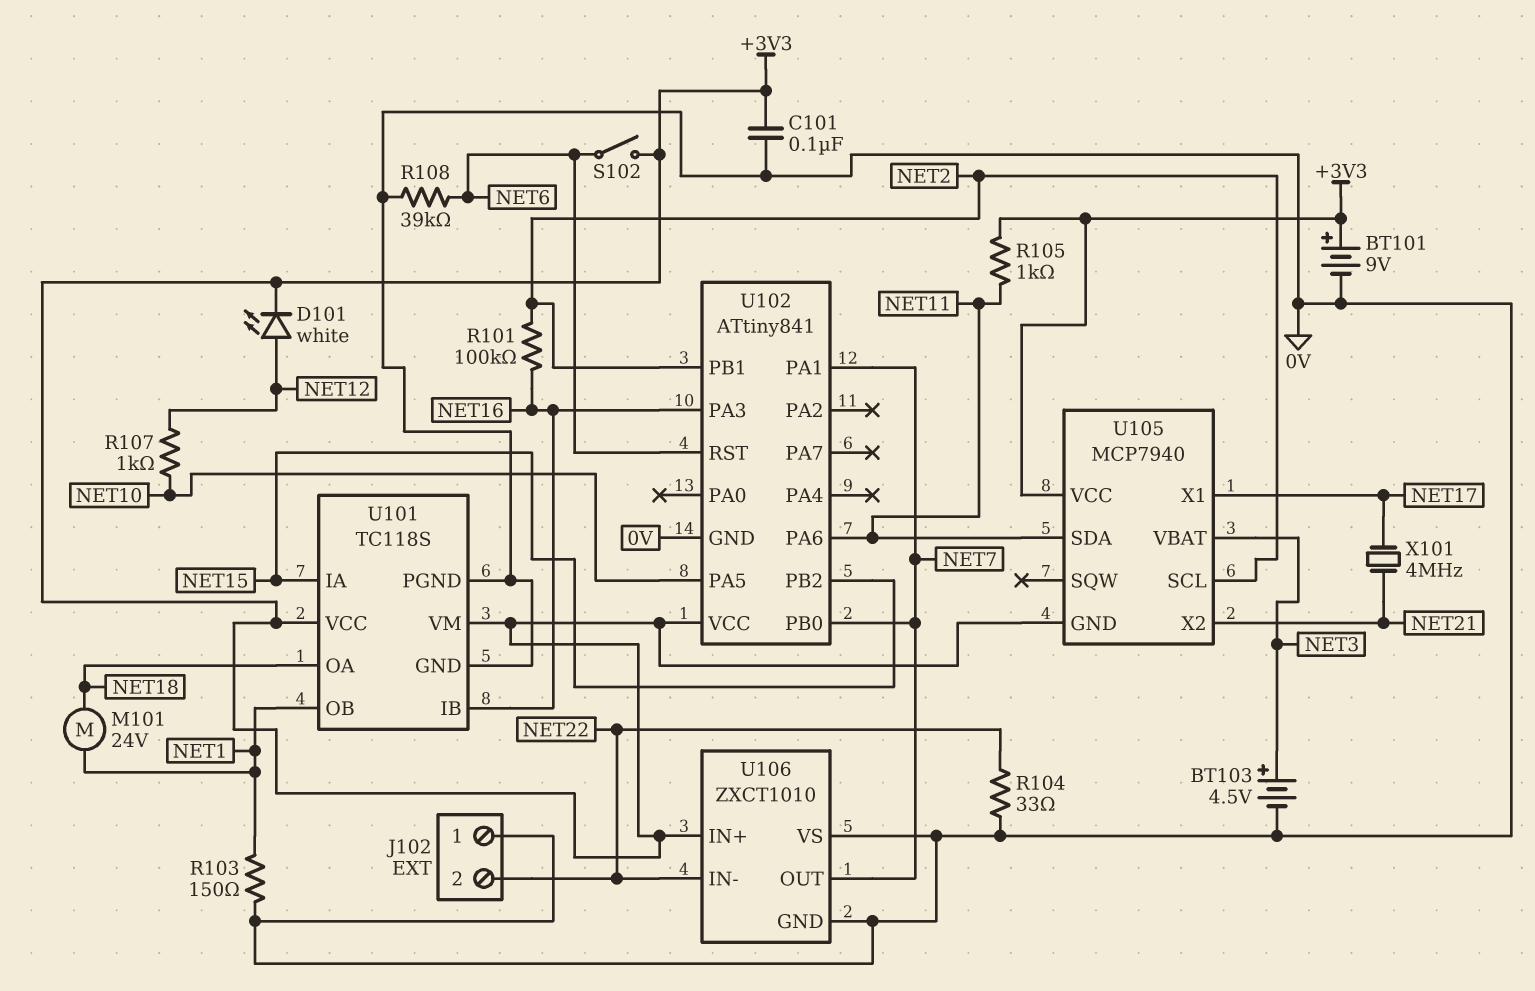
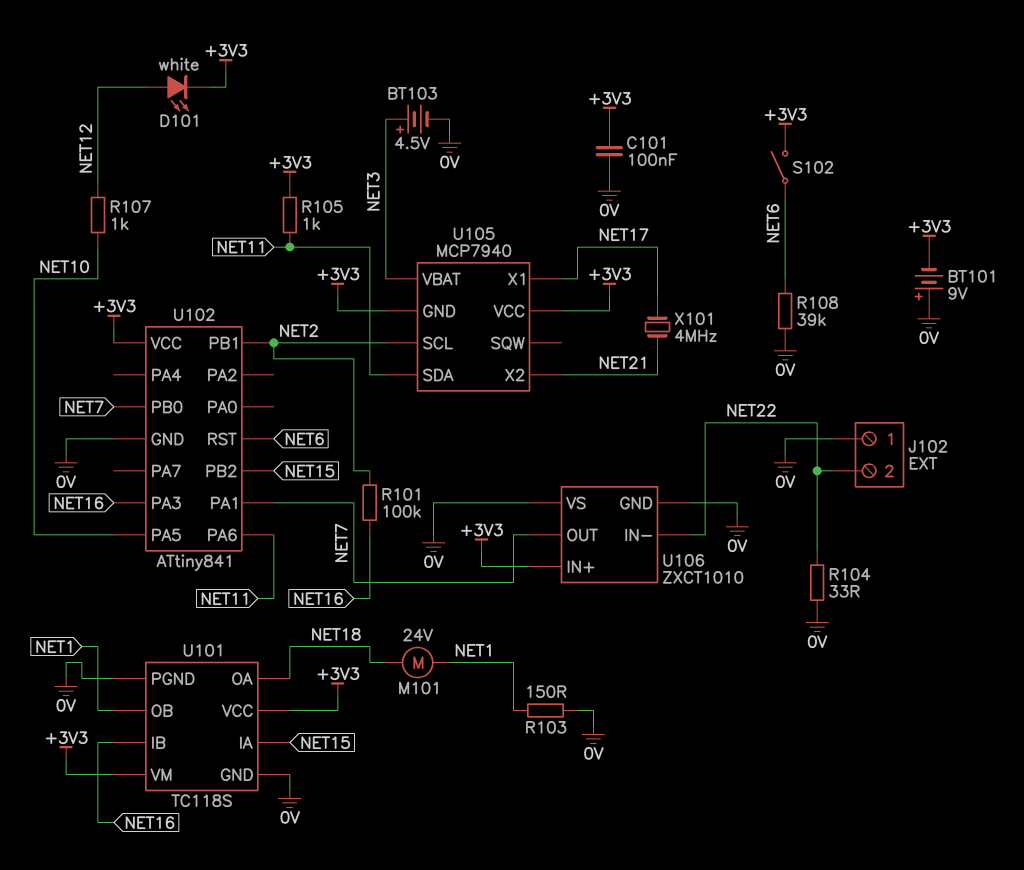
BT101: 9V (plus +3V3, minus 0V) -> 9V (plus 0V, minus +3V3)

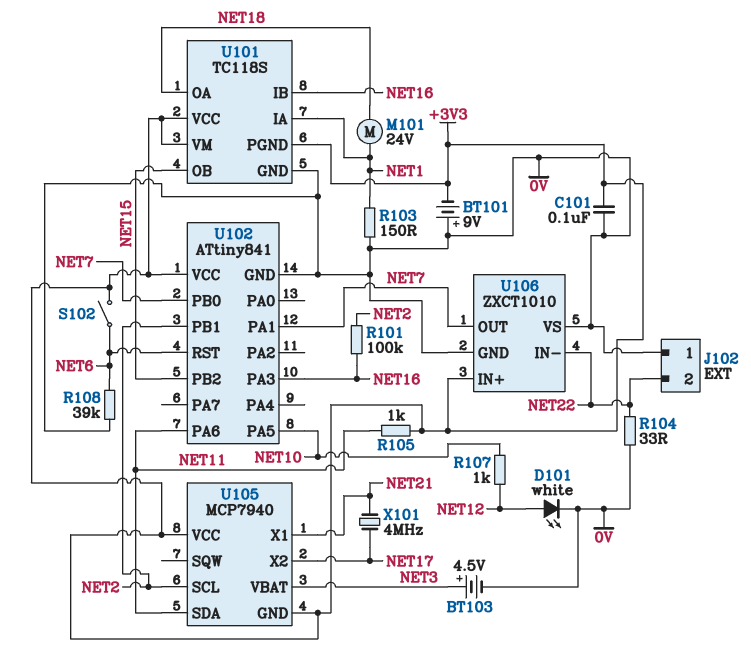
D101: LED white (A NET12, K +3V3) -> LED white (A NET12, K 0V)
U101 pin IA: NET15 -> NET1
U101 pin OB: NET1 -> NET15
U101 pin PGND: 0V -> +3V3
U105 pin X1: NET17 -> NET21
U105 pin X2: NET21 -> NET17

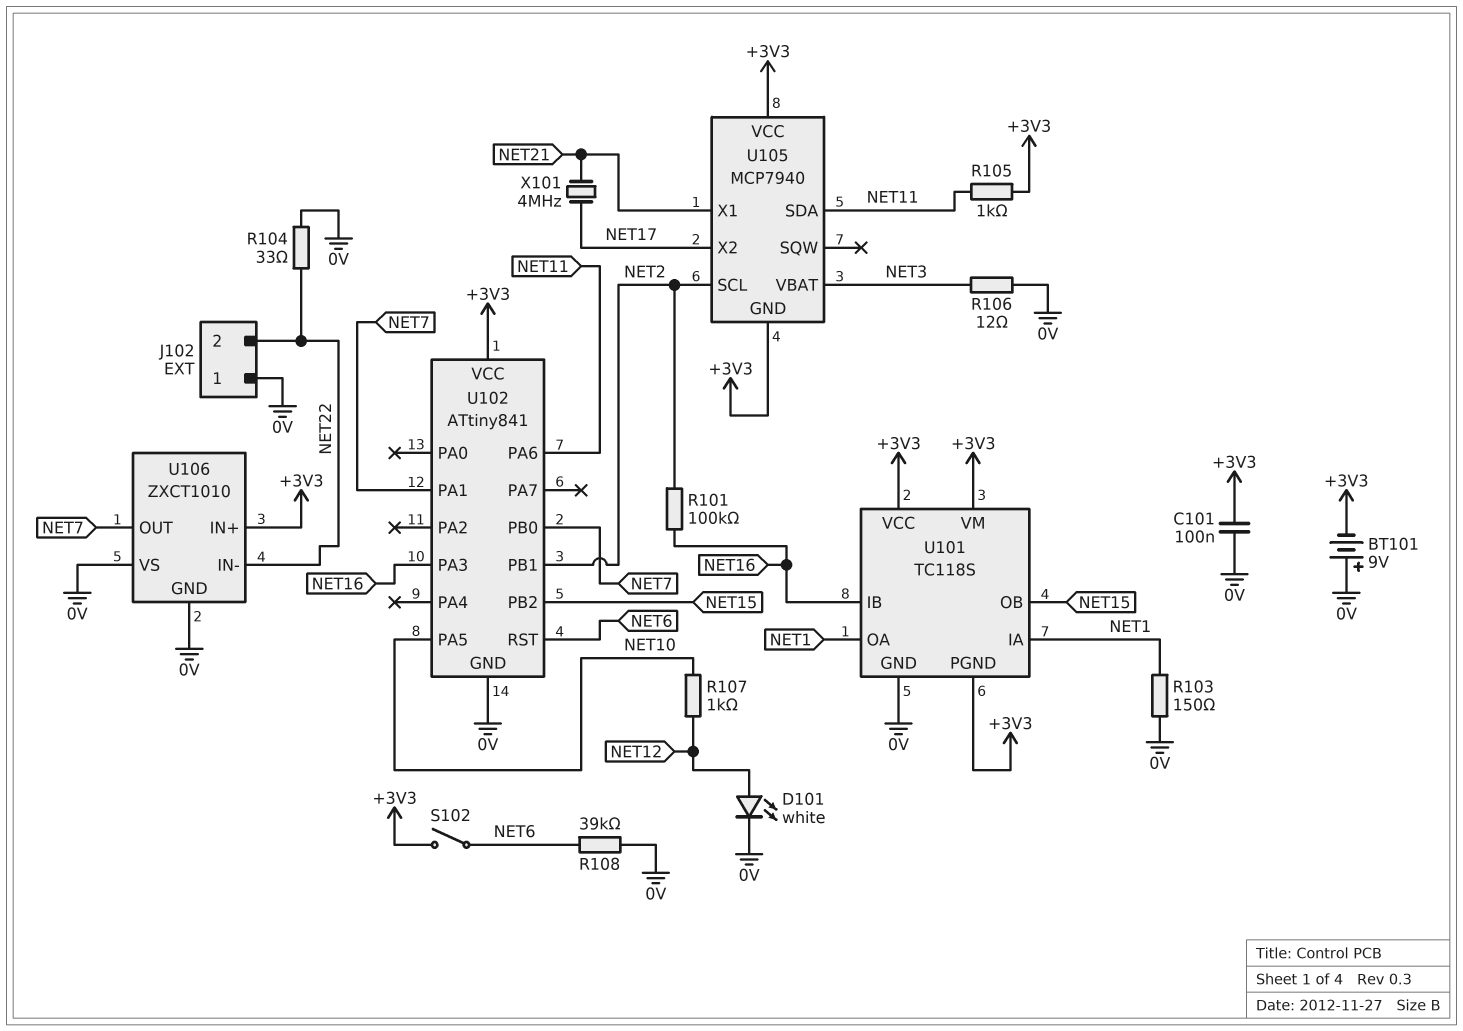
BT103: 4.5V (plus NET3, minus 0V) -> none
M101: motor 24V (NET1, NET18) -> none
R106: none -> 12 (0V, NET3)
U101 pin OA: NET18 -> NET1

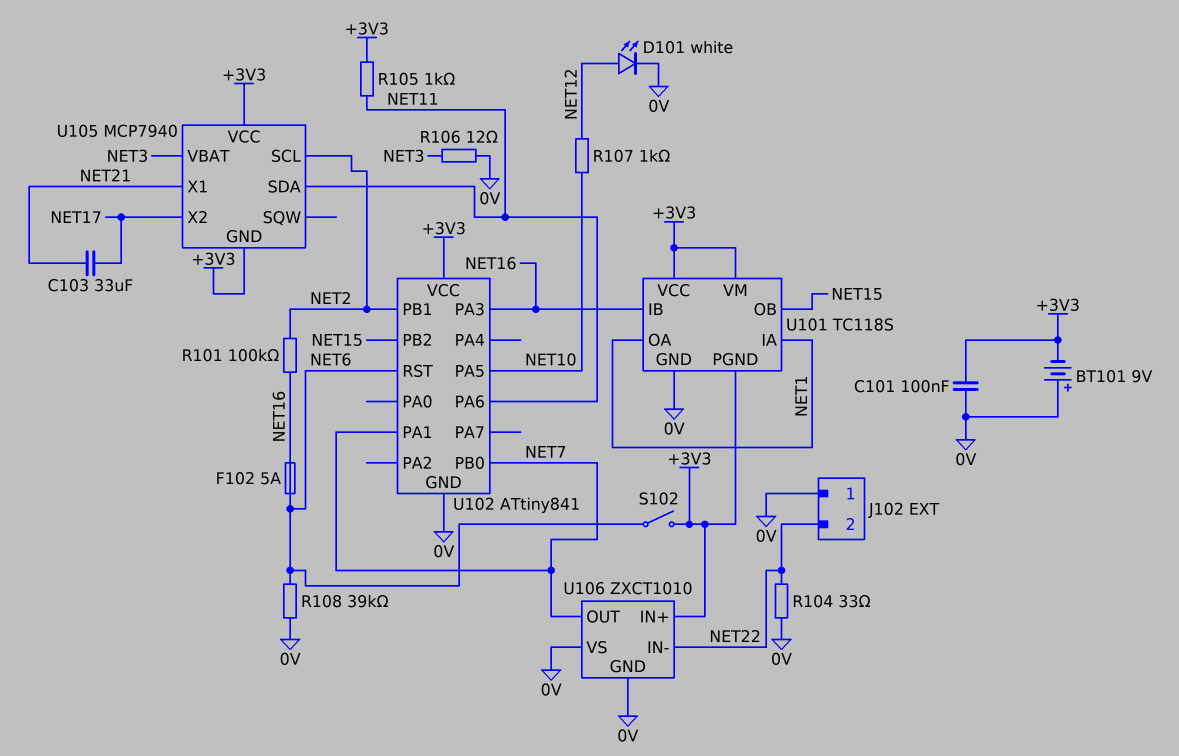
C103: none -> 33uF (NET17, NET21)
F102: none -> 5A (NET6, NET16)
R103: 150 (0V, NET1) -> none
X101: 4MHz (NET17, NET21) -> none

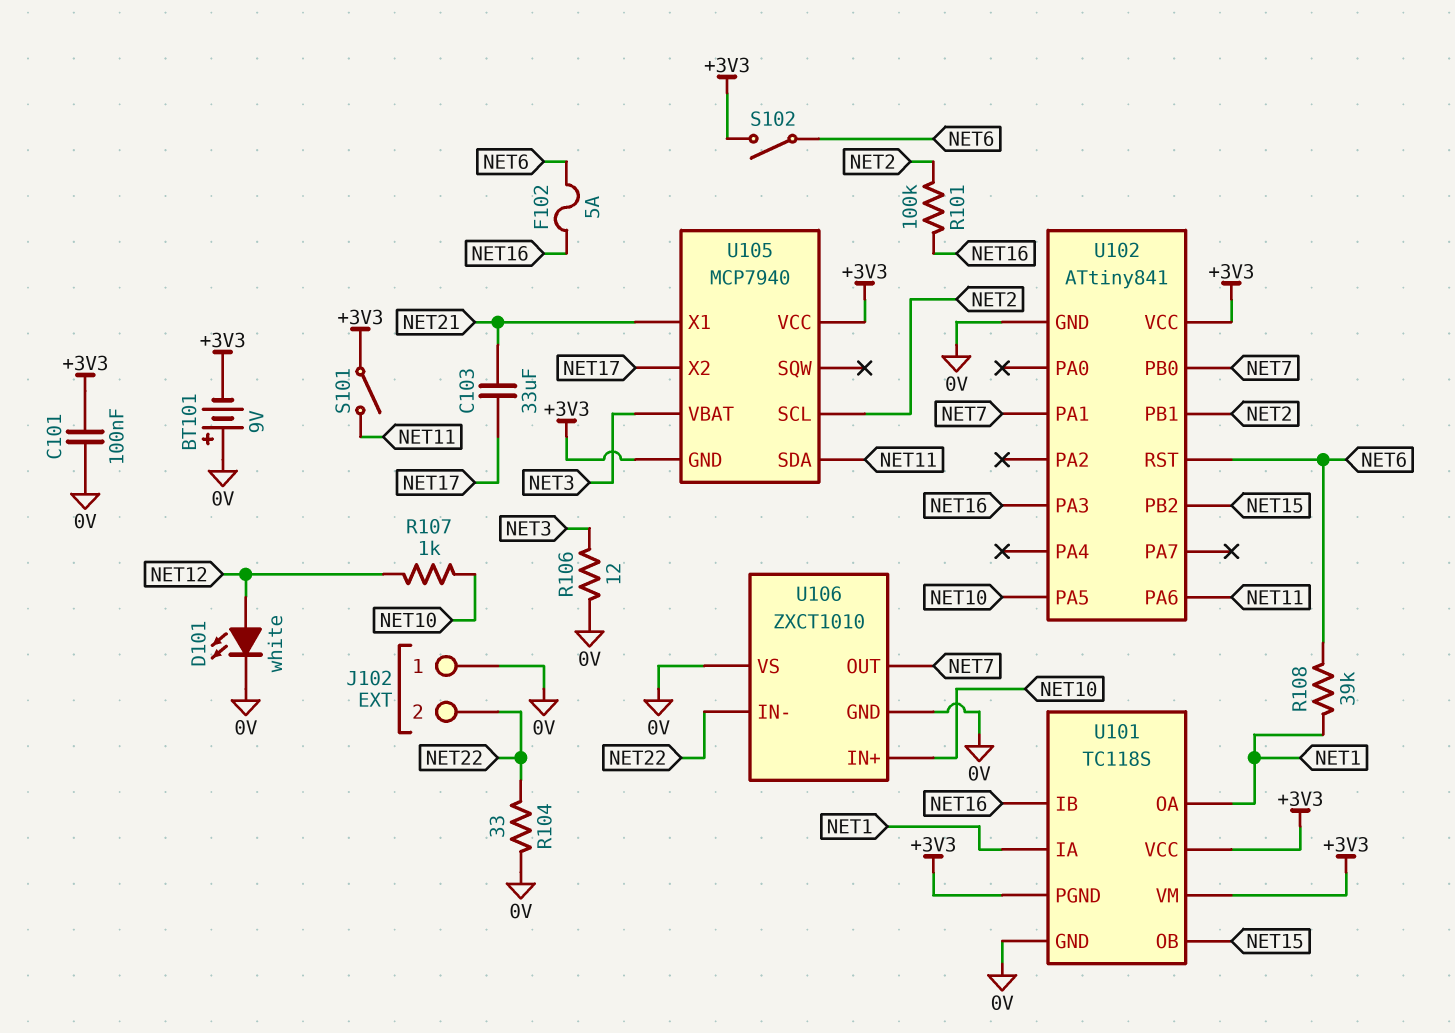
R105: 1k (+3V3, NET11) -> none
R108: 39k (0V, NET6) -> 39k (NET1, NET6)
S101: none -> switch (+3V3, NET11)
U106 pin IN+: +3V3 -> NET10

